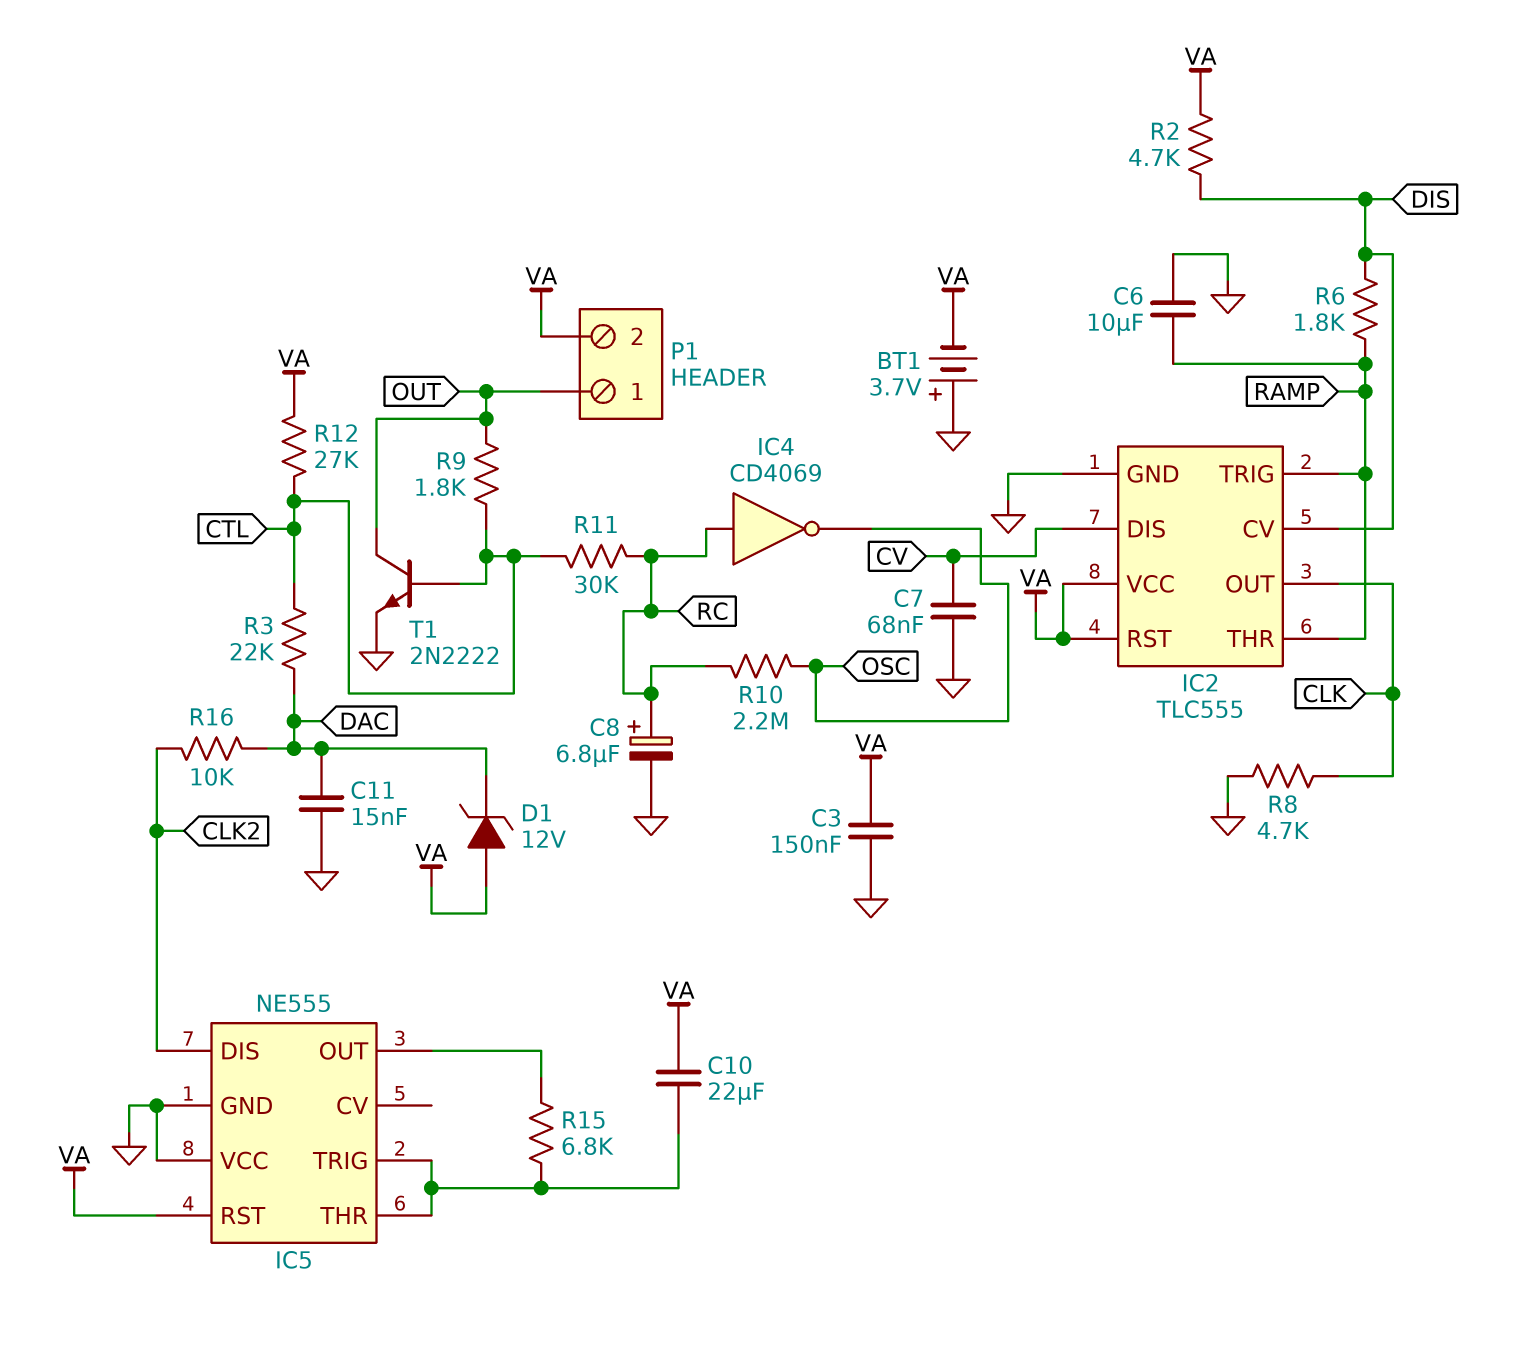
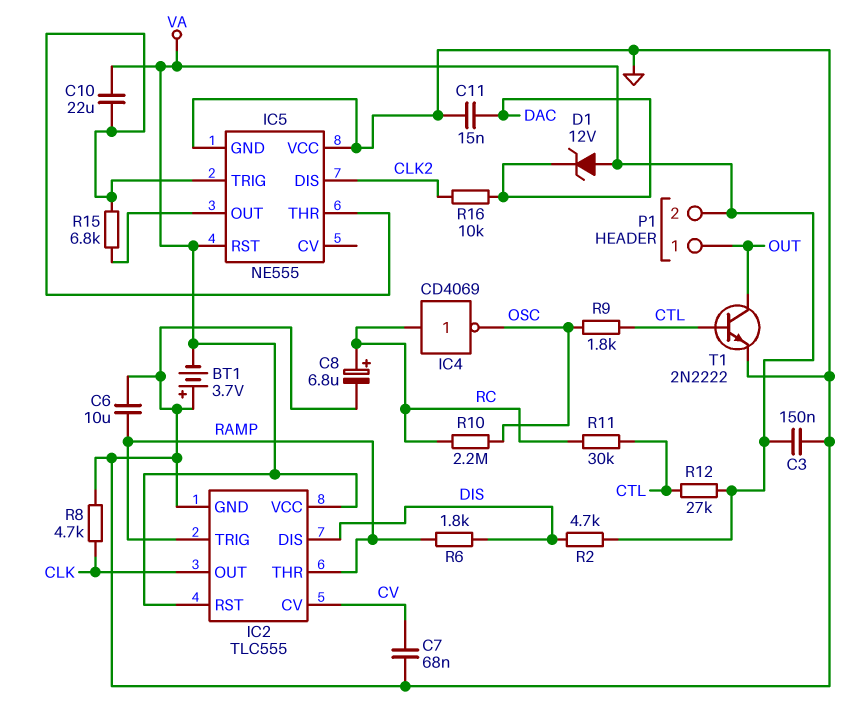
IC2 pin CV: DIS -> CV
IC2 pin DIS: CV -> DIS
R3: 22k (CTL, DAC) -> none
R9: 1.8k (CTL, OUT) -> 1.8k (CTL, OSC)

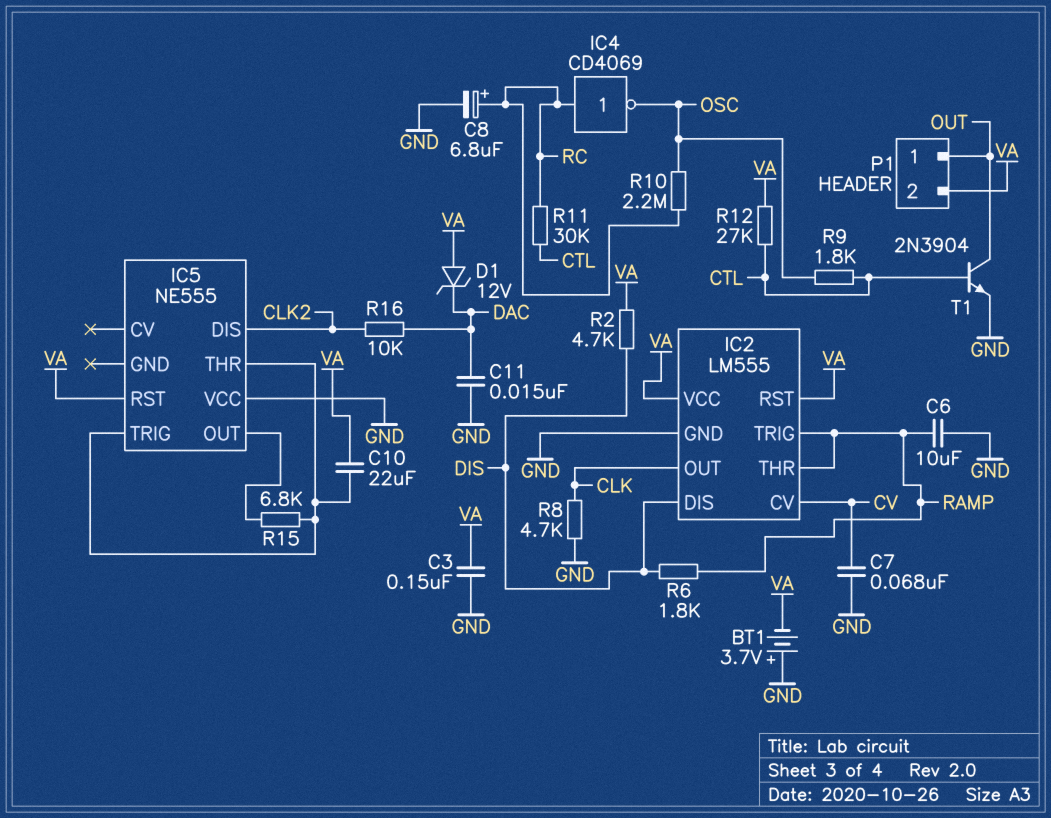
IC2: TLC555 -> LM555
IC5 pin GND: GND -> none
T1: NPN 2N2222 (B CTL, C OUT, E GND) -> NPN 2N3904 (B CTL, C OUT, E GND)

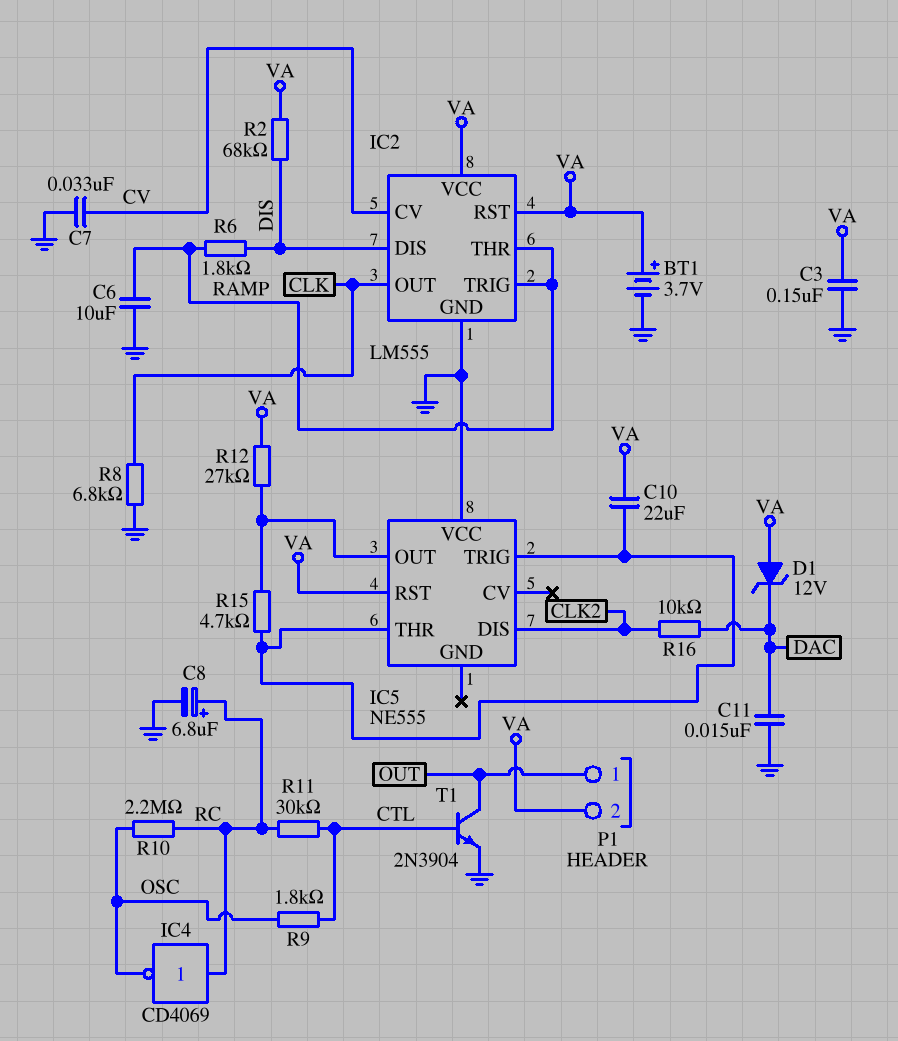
BT1: 3.7V (plus GND, minus VA) -> 3.7V (plus VA, minus GND)
C7: 68nF (CV, GND) -> 33nF (CV, GND)
R2: 4.7k (DIS, VA) -> 68k (DIS, VA)
R8: 4.7k (CLK, GND) -> 6.8k (CLK, GND)
R12: 27k (CTL, VA) -> 27k (IC5/OUT, VA)
R15: 6.8k (IC5/OUT, IC5/THR) -> 4.7k (IC5/OUT, IC5/THR)

